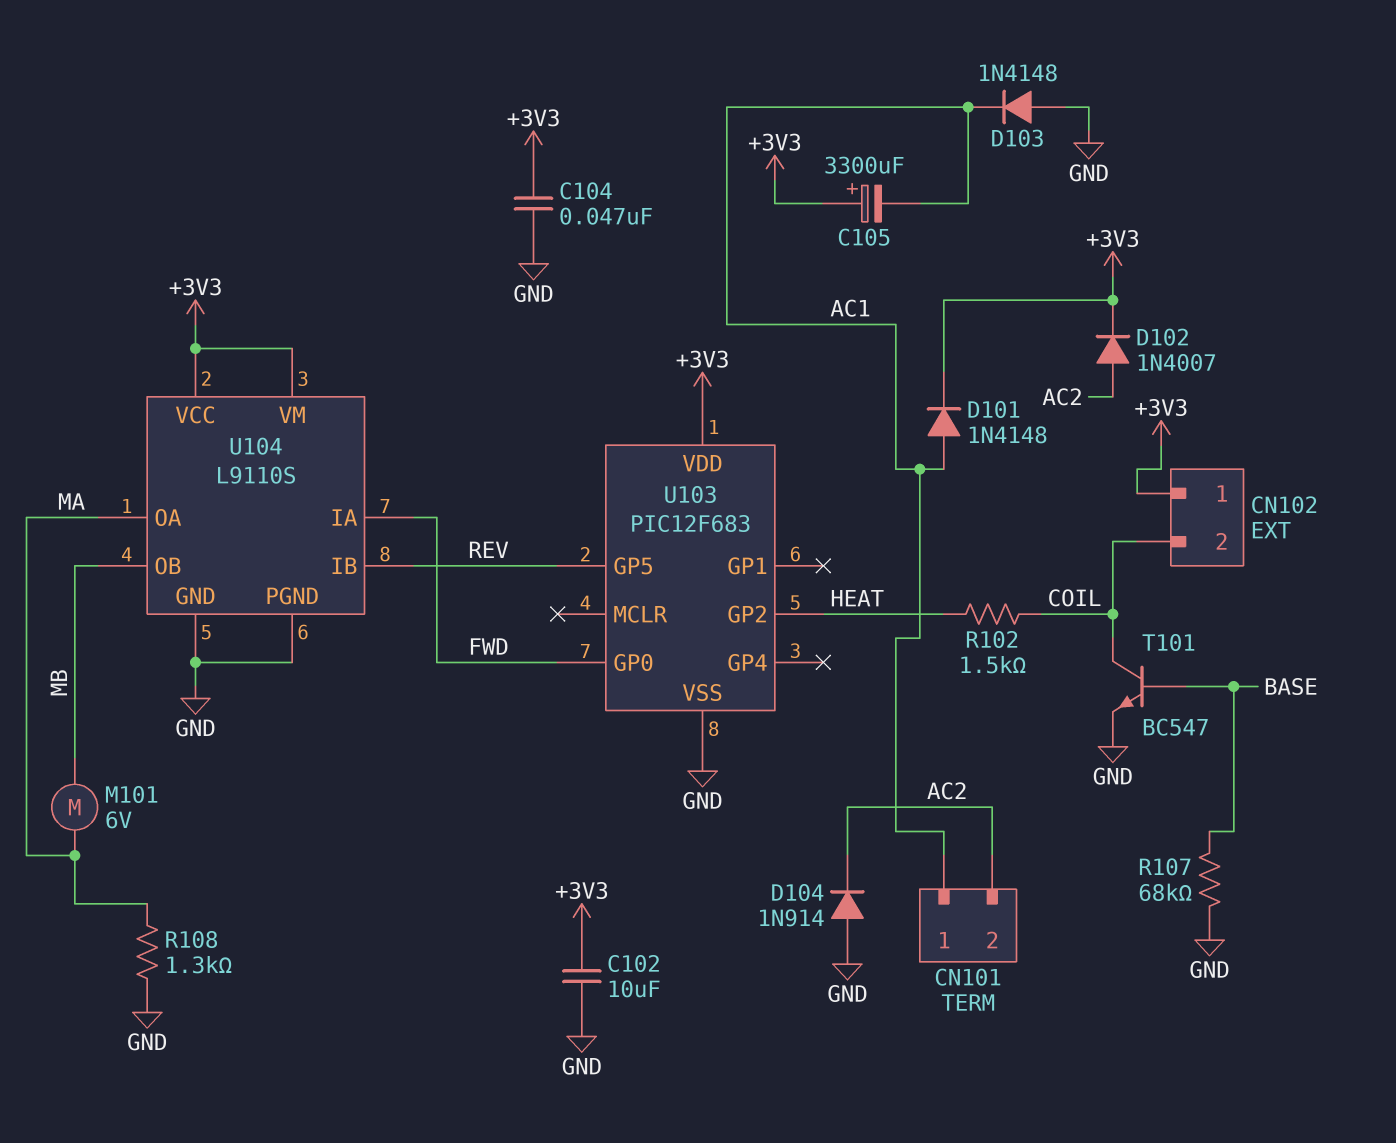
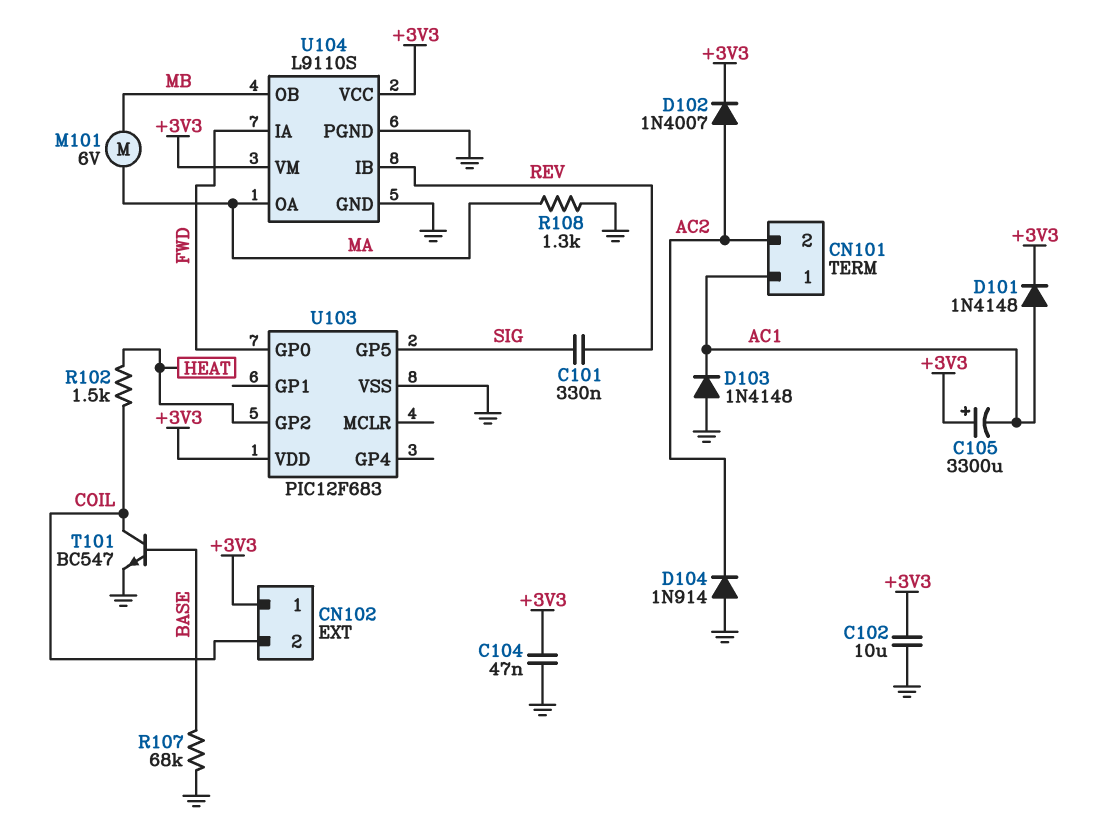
C101: none -> 330nF (REV, SIG)
U103 pin GP5: REV -> SIG

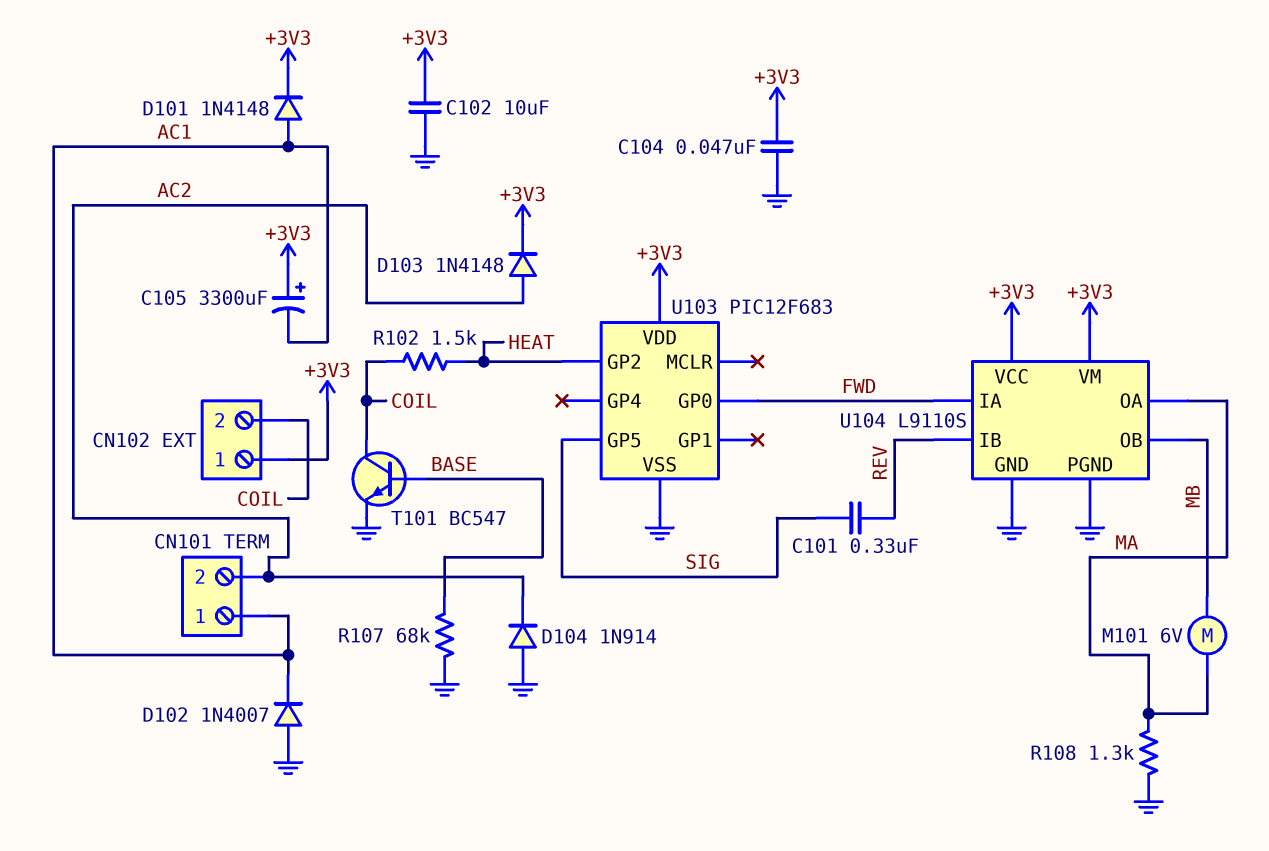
D102: diode 1N4007 (A AC2, K +3V3) -> diode 1N4007 (A GND, K AC1)
D103: diode 1N4148 (A GND, K AC1) -> diode 1N4148 (A AC2, K +3V3)

